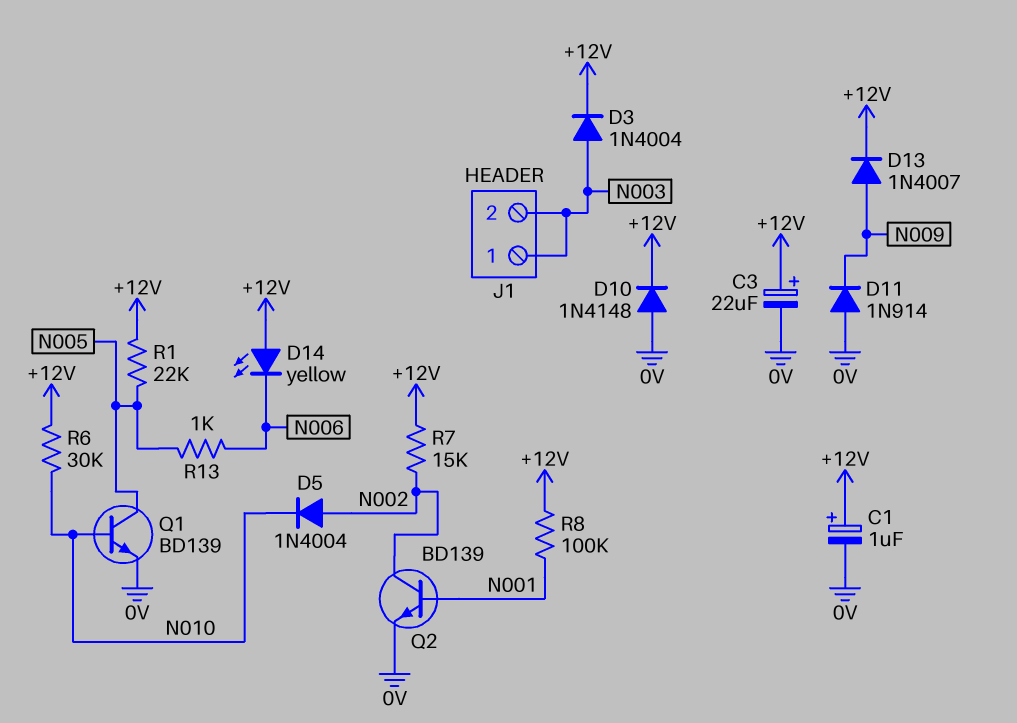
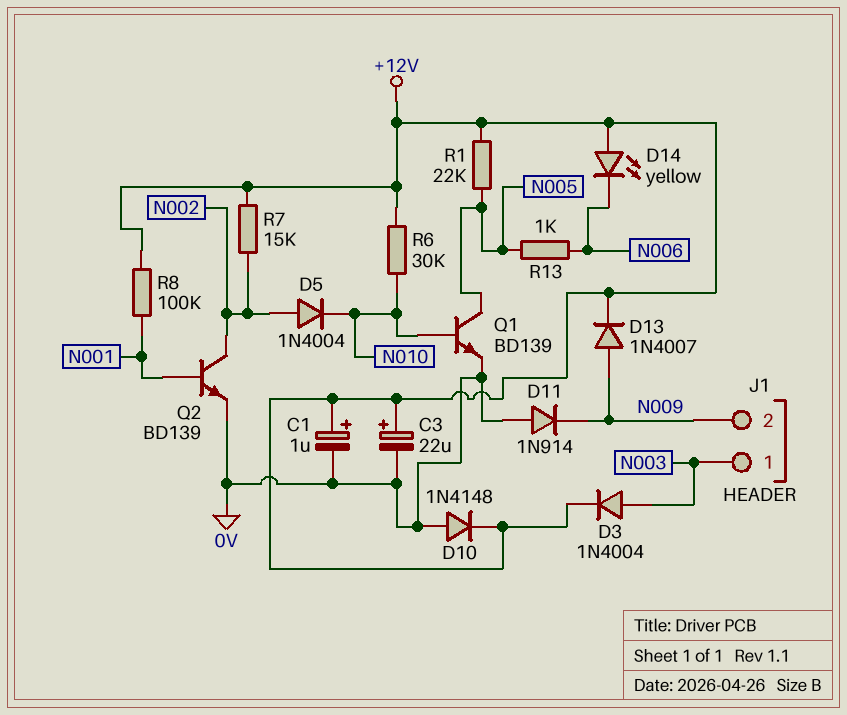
J1 pin 2: N003 -> N009

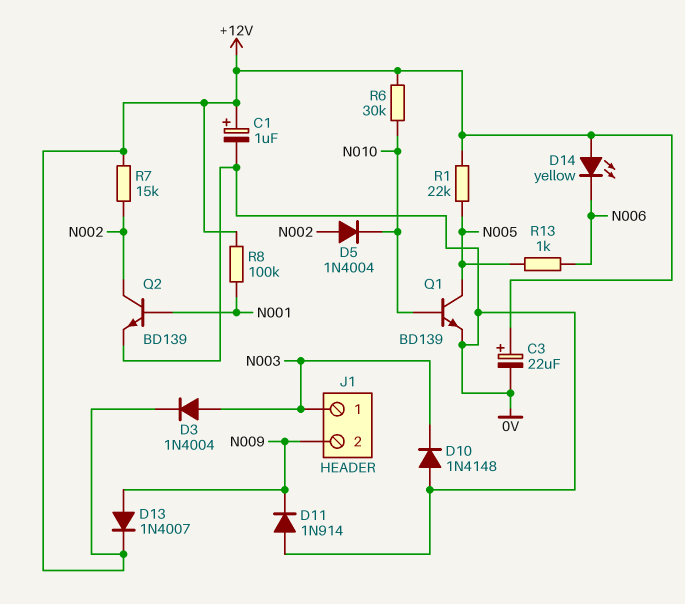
D10: diode 1N4148 (A 0V, K +12V) -> diode 1N4148 (A 0V, K N003)

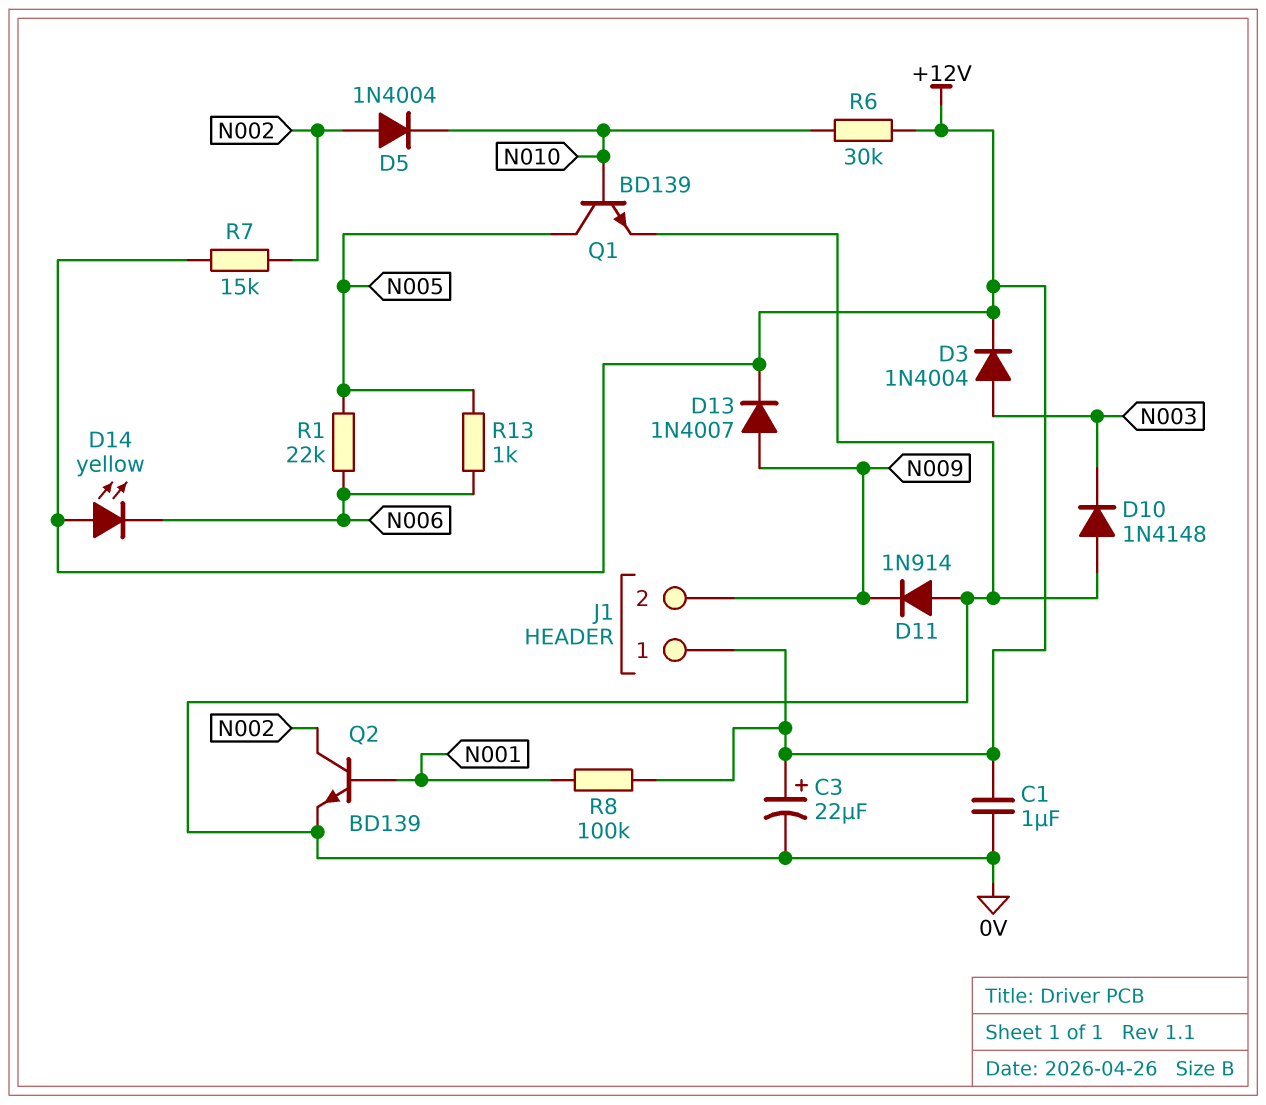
C1: 1uF (plus +12V, minus 0V) -> 1uF (+12V, 0V)
J1 pin 1: N003 -> +12V
R1: 22k (+12V, N005) -> 22k (N005, N006)

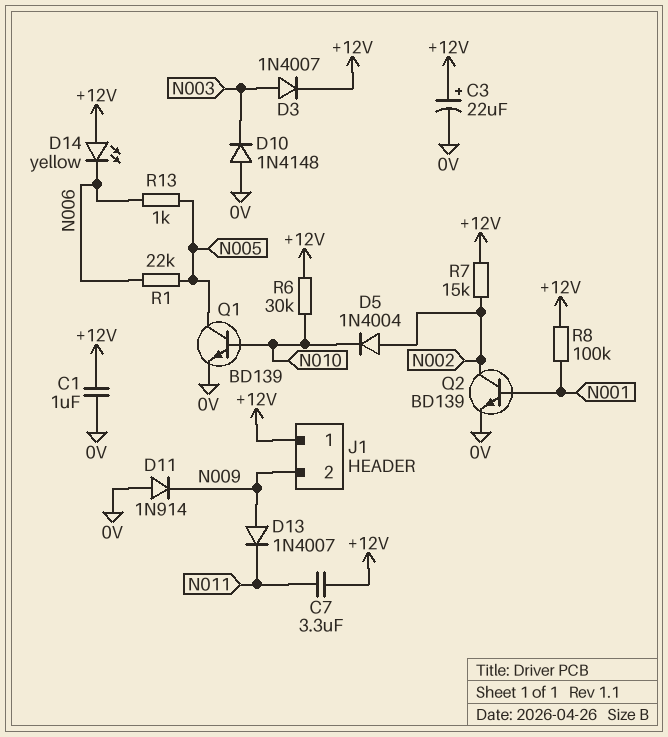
C7: none -> 3.3uF (+12V, N011)
D3: diode 1N4004 (A N003, K +12V) -> diode 1N4007 (A N003, K +12V)
D13: diode 1N4007 (A N009, K +12V) -> diode 1N4007 (A N009, K N011)

